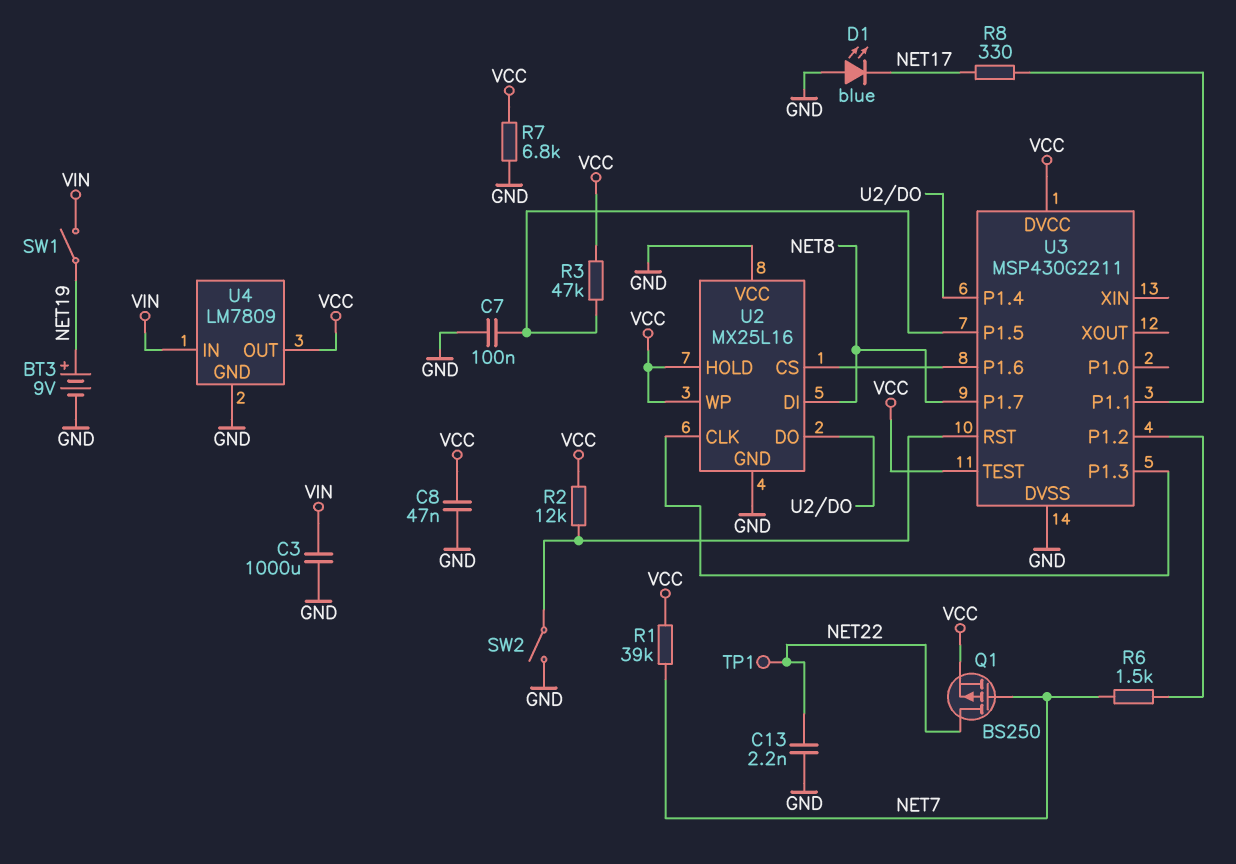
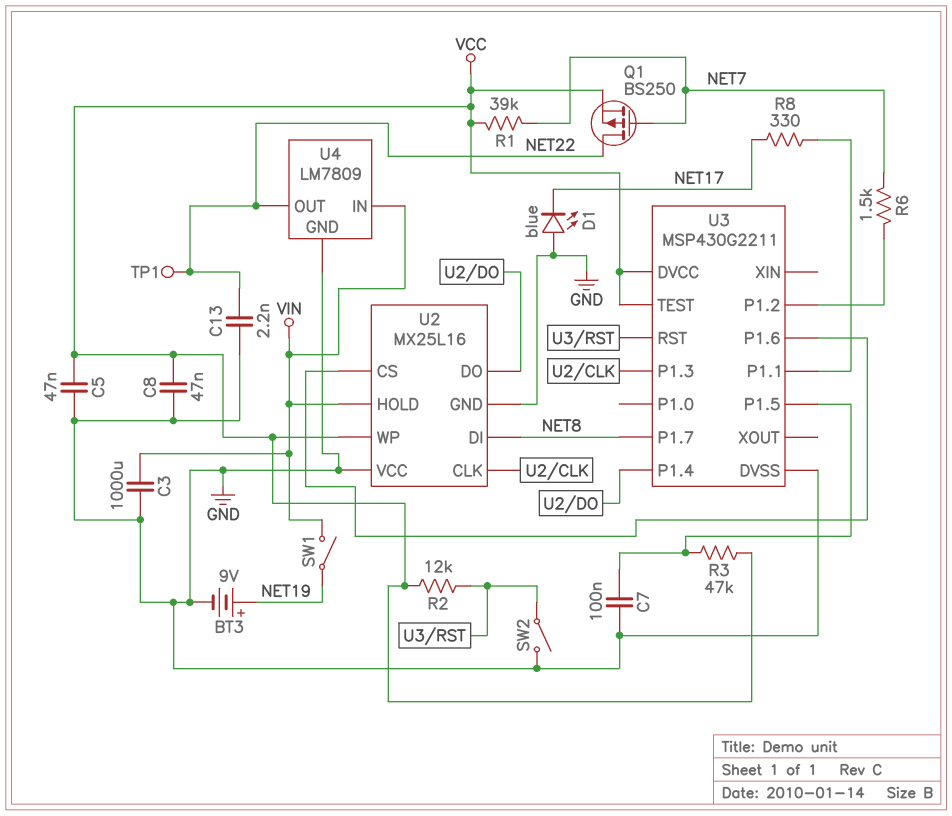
C5: none -> 47nF (GND, VCC)
R7: 6.8k (GND, VCC) -> none
U2 pin HOLD: VCC -> VIN
U4 pin OUT: VCC -> NET22

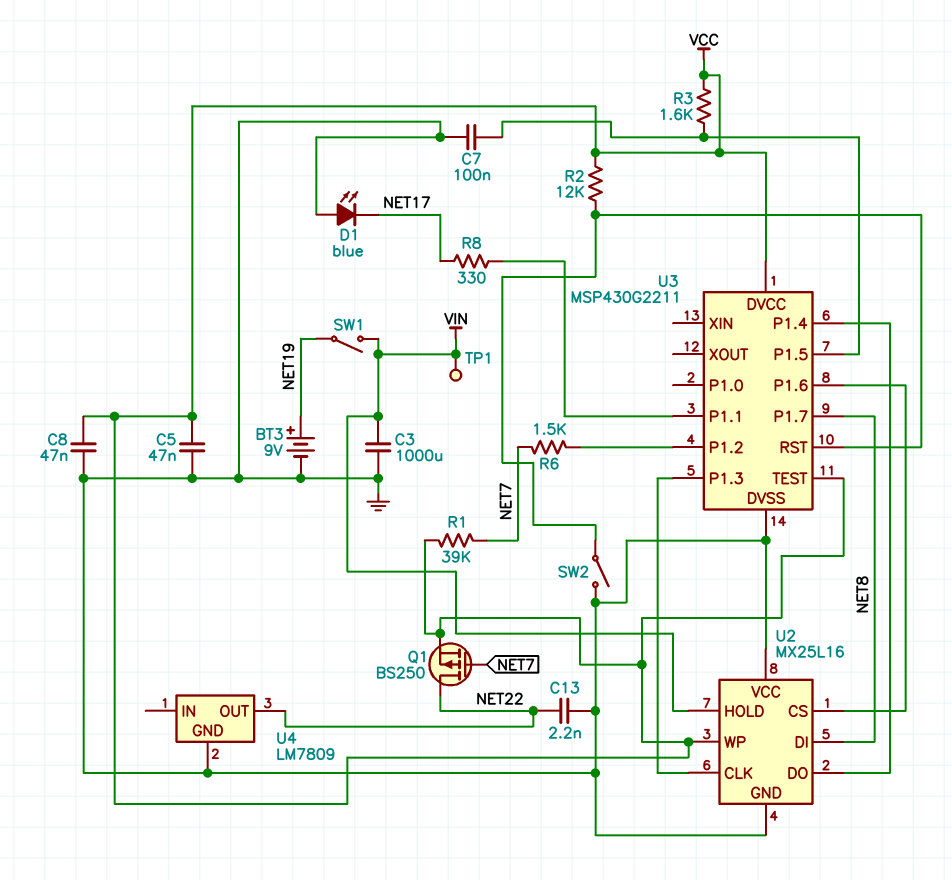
R3: 47k (U3/P1.5, VCC) -> 1.6k (U3/P1.5, VCC)
TP1: test point (NET22) -> test point (VIN)
U4 pin IN: VIN -> none

